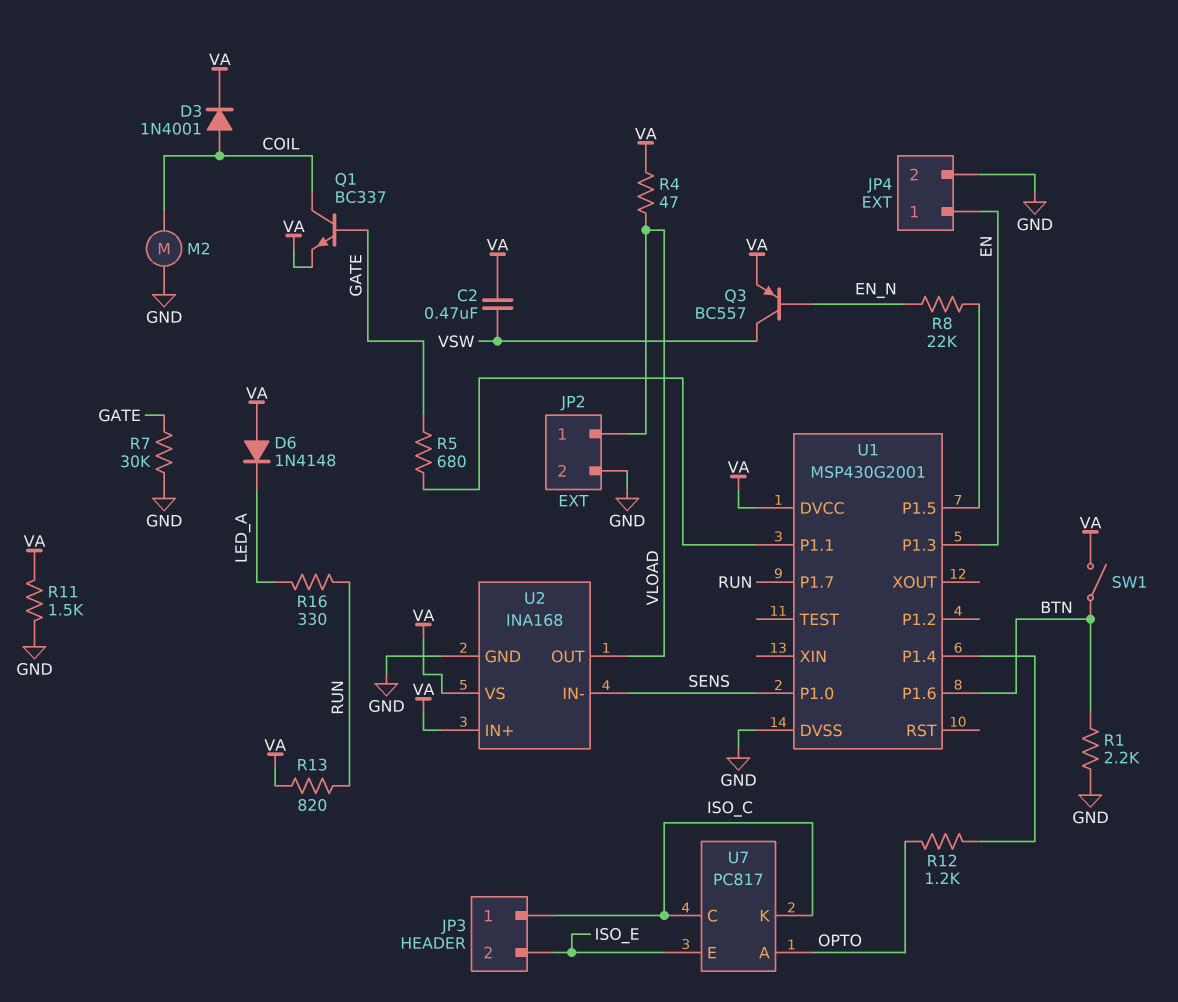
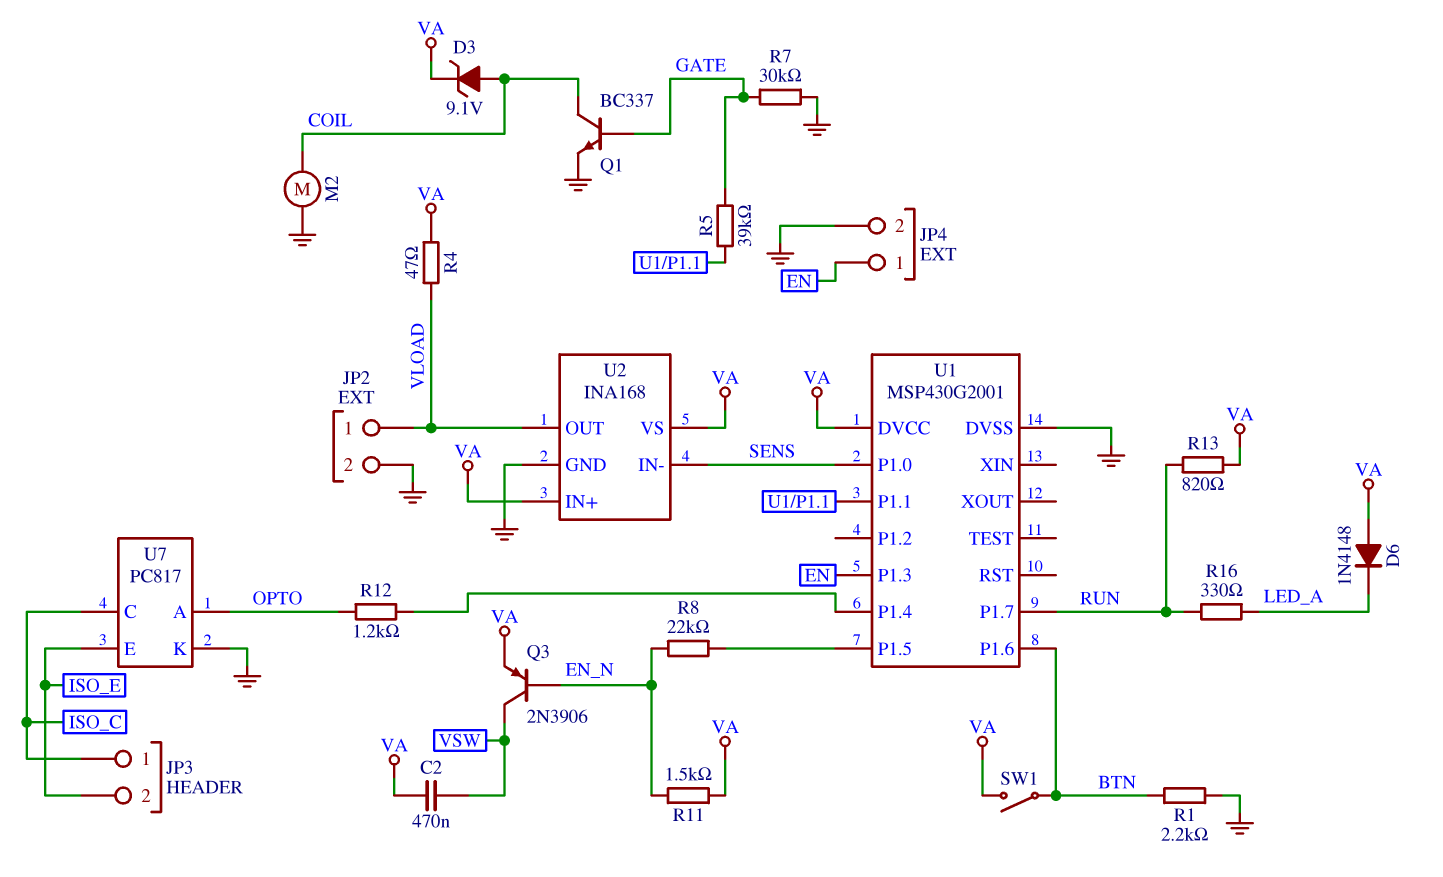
D3: diode 1N4001 (A COIL, K VA) -> zener 9.1V (A COIL, K VA)
Q1: NPN BC337 (B GATE, C COIL, E VA) -> NPN BC337 (B GATE, C COIL, E GND)
Q3: PNP BC557 (B EN_N, C VSW, E VA) -> PNP 2N3906 (B EN_N, C VSW, E VA)
R5: 680 (GATE, U1/P1.1) -> 39k (GATE, U1/P1.1)
R11: 1.5k (GND, VA) -> 1.5k (EN_N, VA)
U7 pin K: ISO_C -> GND

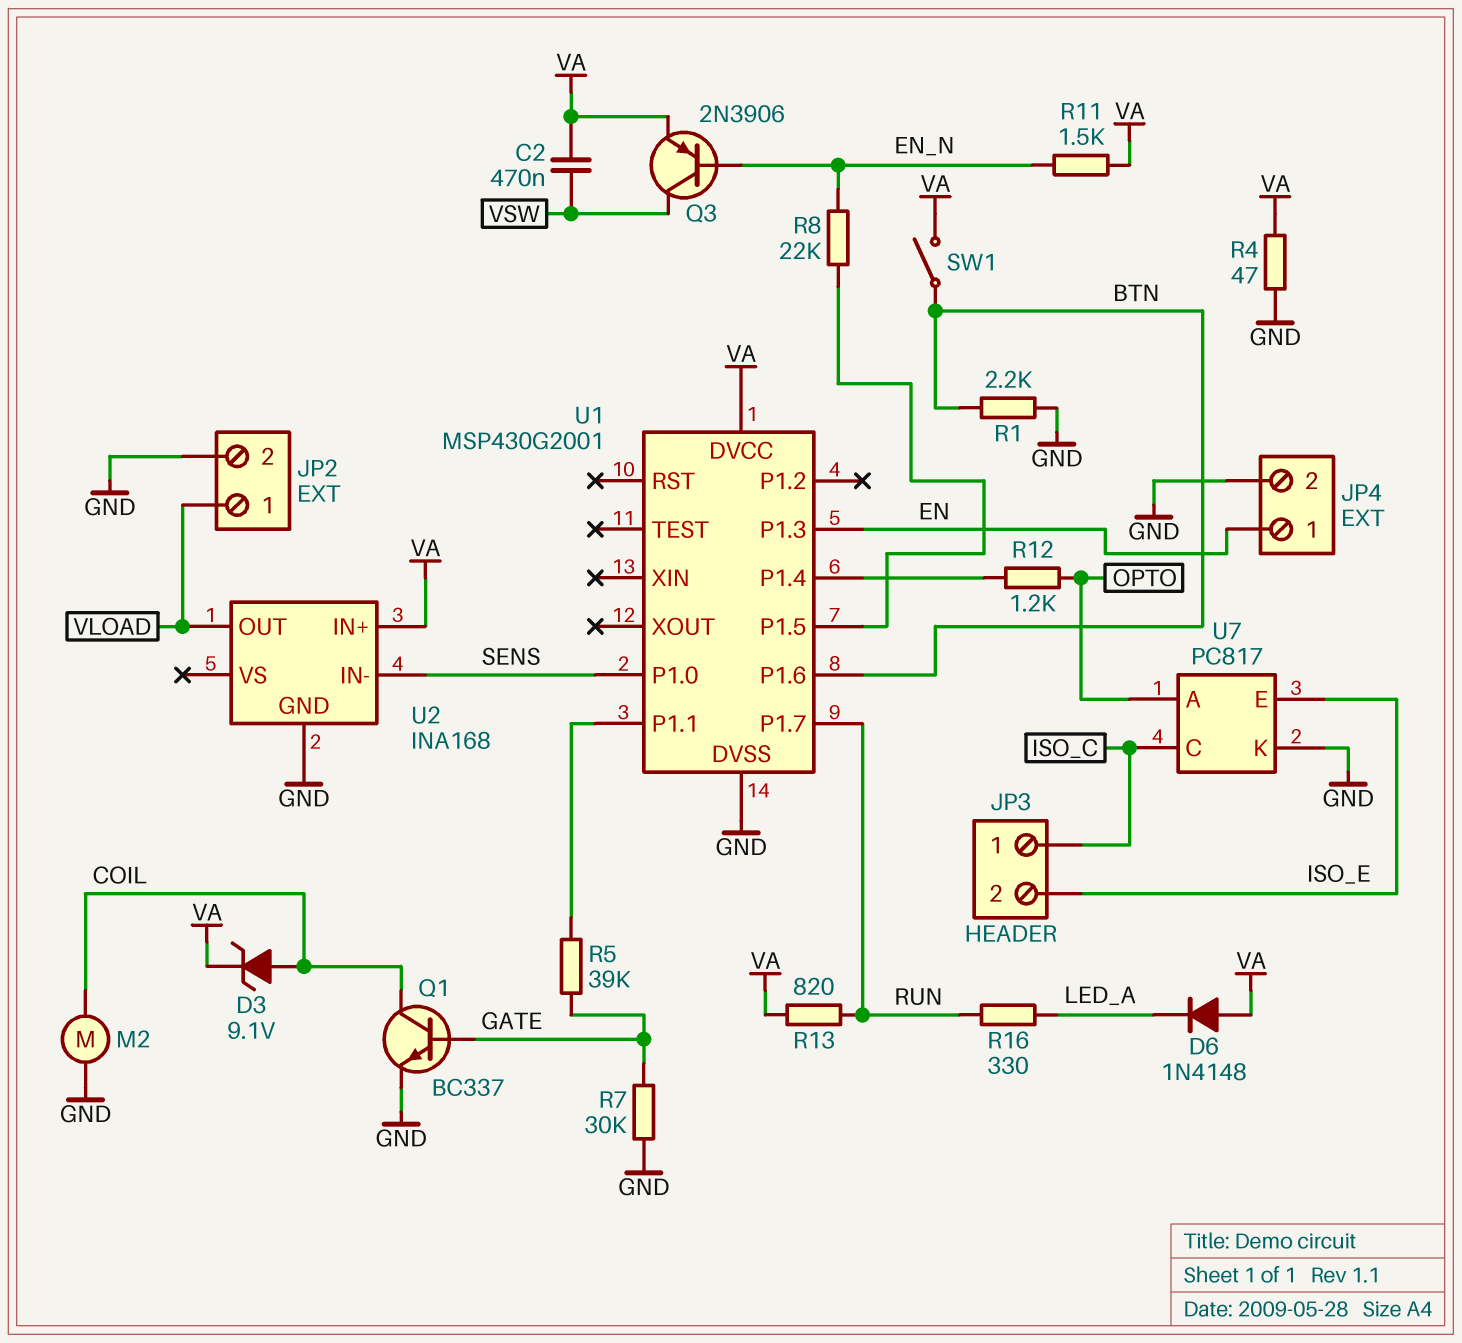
R4: 47 (VA, VLOAD) -> 47 (GND, VA)
U2 pin VS: VA -> none

